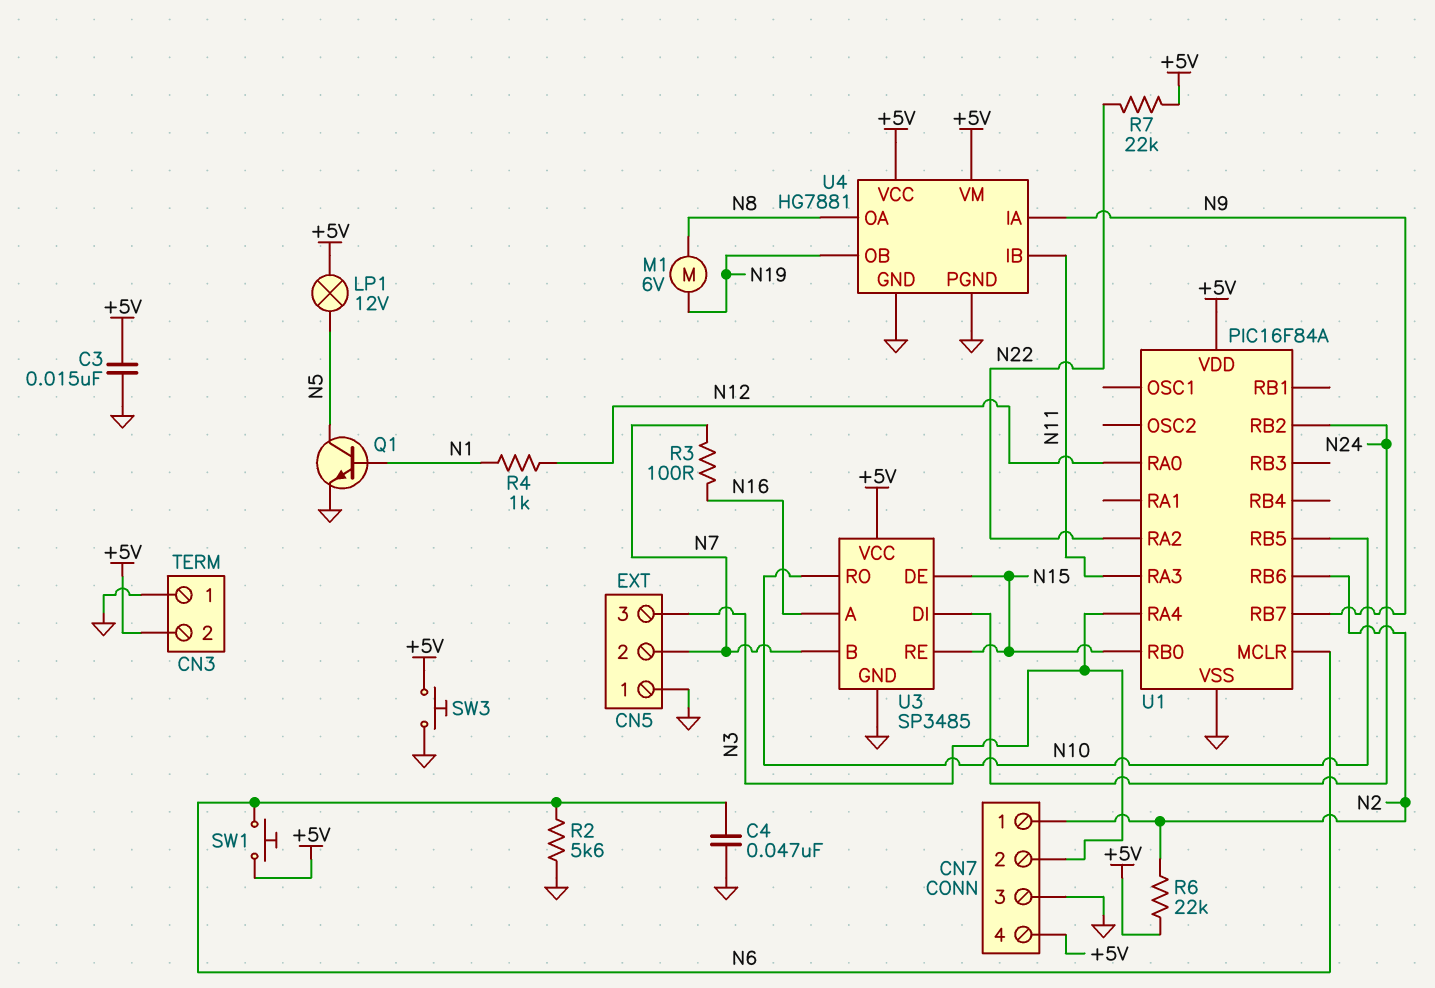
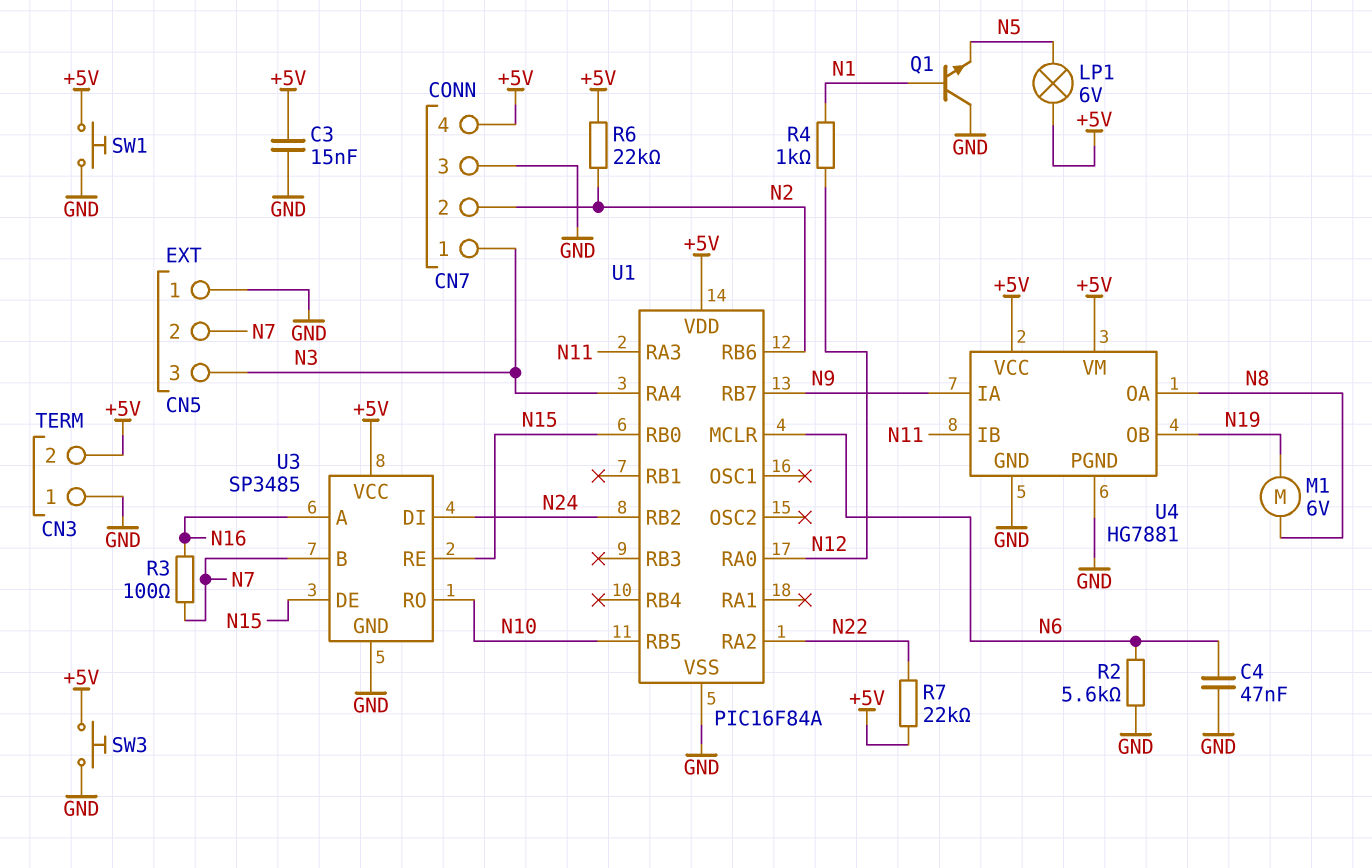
CN7 pin 1: N2 -> N3
CN7 pin 2: N3 -> N2
LP1: lamp 12V (+5V, N5) -> lamp 6V (+5V, N5)
Q1: NPN (B N1, C N5, E GND) -> NPN (B N1, C GND, E N5)
SW1: button (+5V, N6) -> button (+5V, GND)

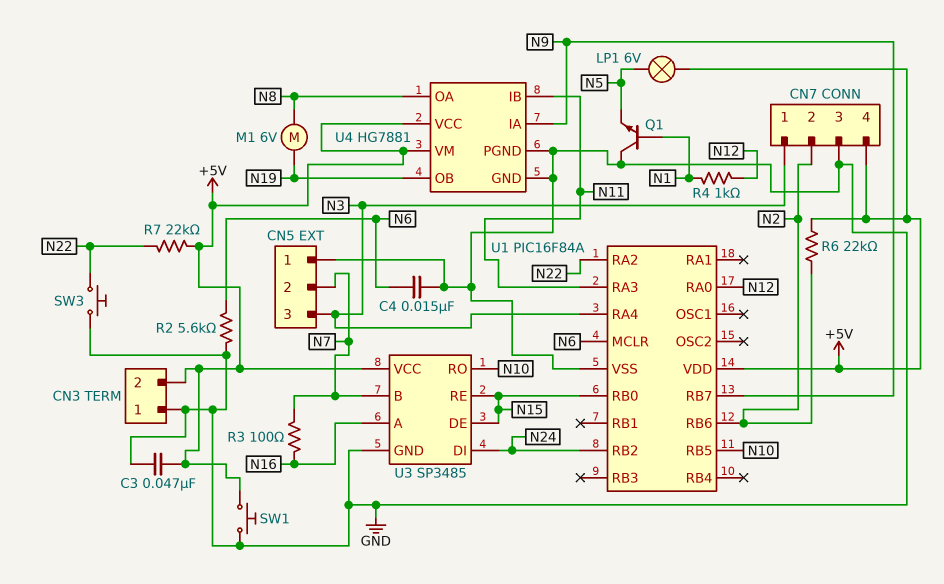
C3: 15nF (+5V, GND) -> 47nF (+5V, GND)
C4: 47nF (GND, N6) -> 15nF (GND, N6)
SW3: button (+5V, GND) -> button (GND, N22)

